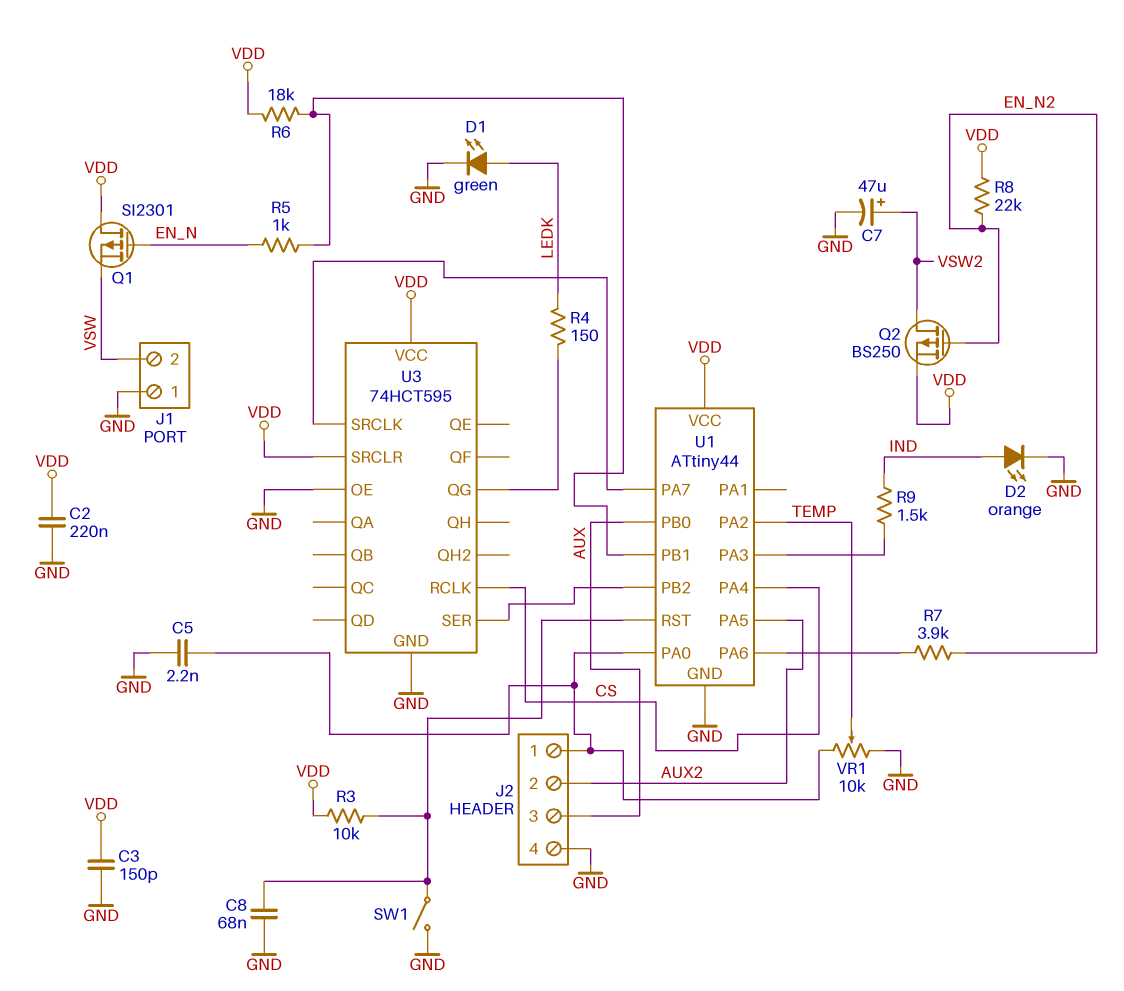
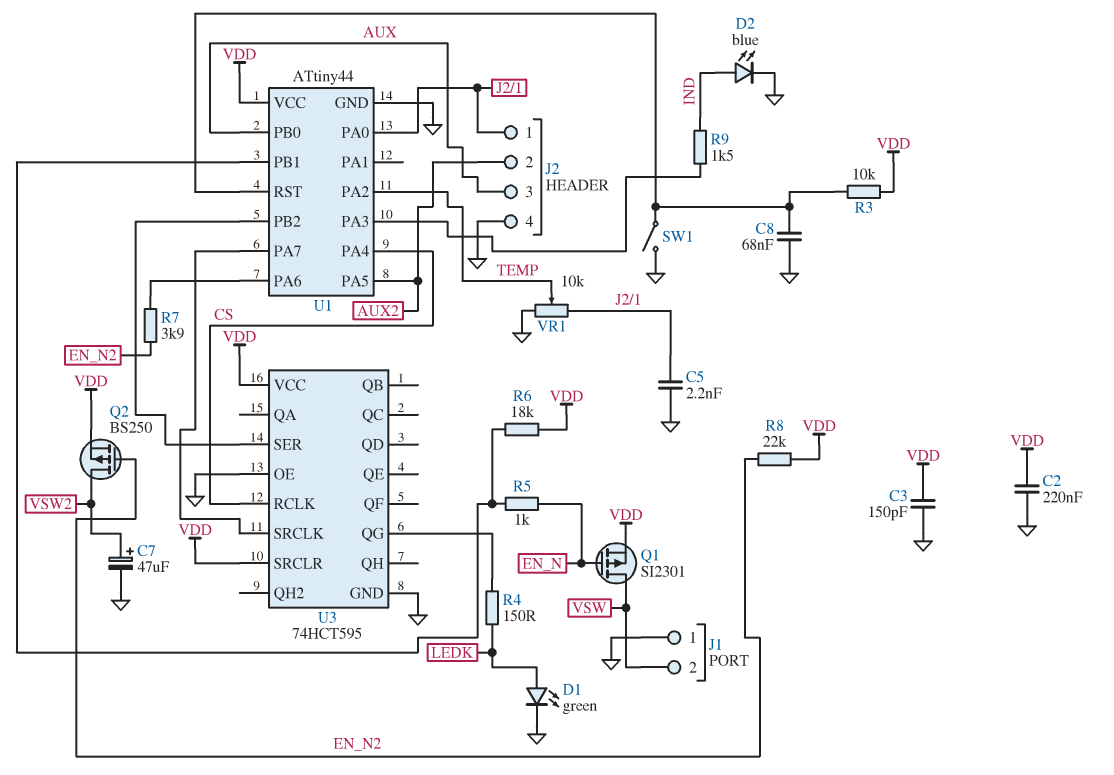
D2: LED orange (A IND, K GND) -> LED blue (A IND, K GND)
Q1: PMOS SI2301 (G EN_N, D VDD, S VSW) -> PMOS SI2301 (G EN_N, D VSW, S VDD)

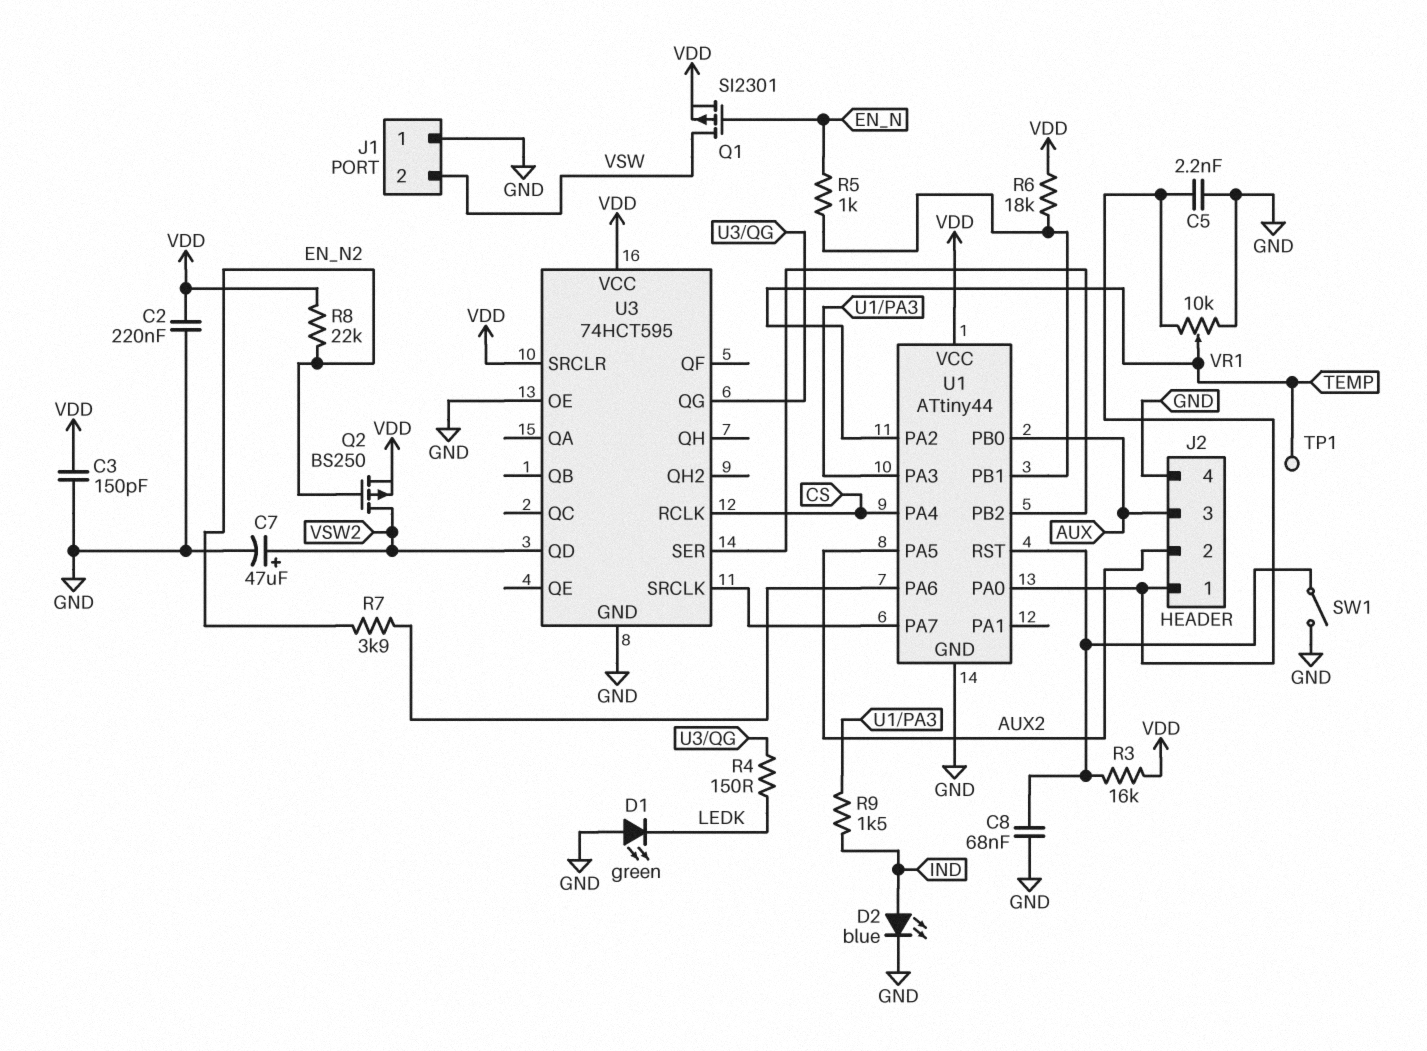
D1: LED green (A LEDK, K GND) -> LED green (A GND, K LEDK)
R3: 10k (U1/RST, VDD) -> 16k (U1/RST, VDD)
TP1: none -> test point (TEMP)
U3 pin QD: none -> VSW2

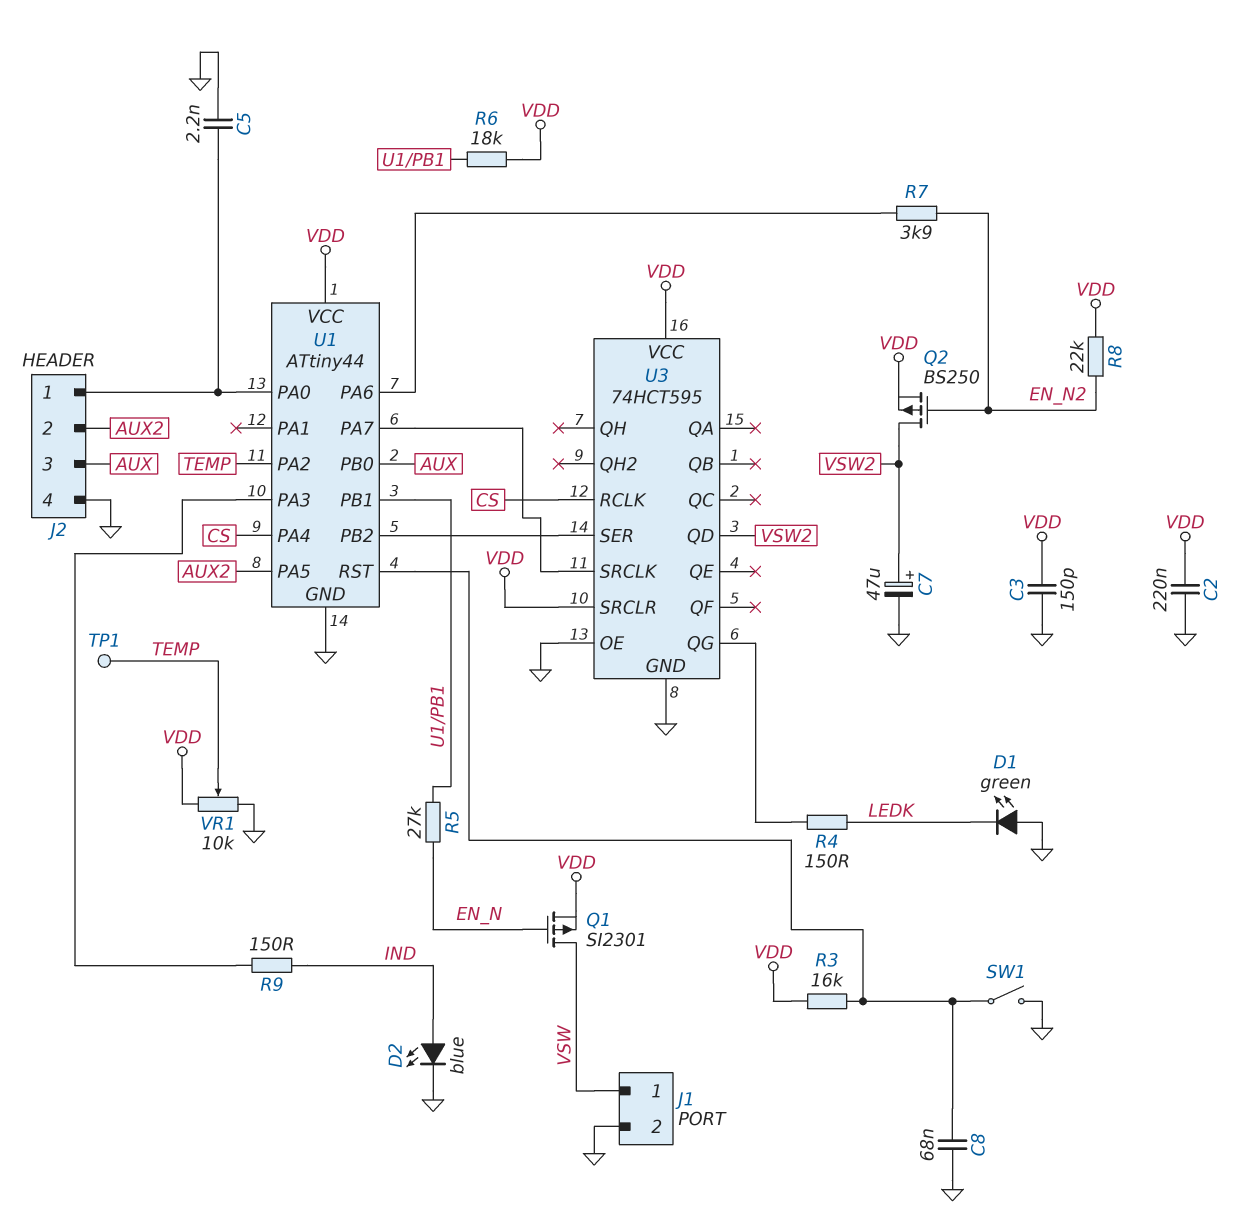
J1 pin 1: GND -> VSW
J1 pin 2: VSW -> GND
R5: 1k (EN_N, U1/PB1) -> 27k (EN_N, U1/PB1)
R9: 1.5k (IND, U1/PA3) -> 150 (IND, U1/PA3)
VR1: 10k (GND, J2/1, wiper TEMP) -> 10k (GND, VDD, wiper TEMP)

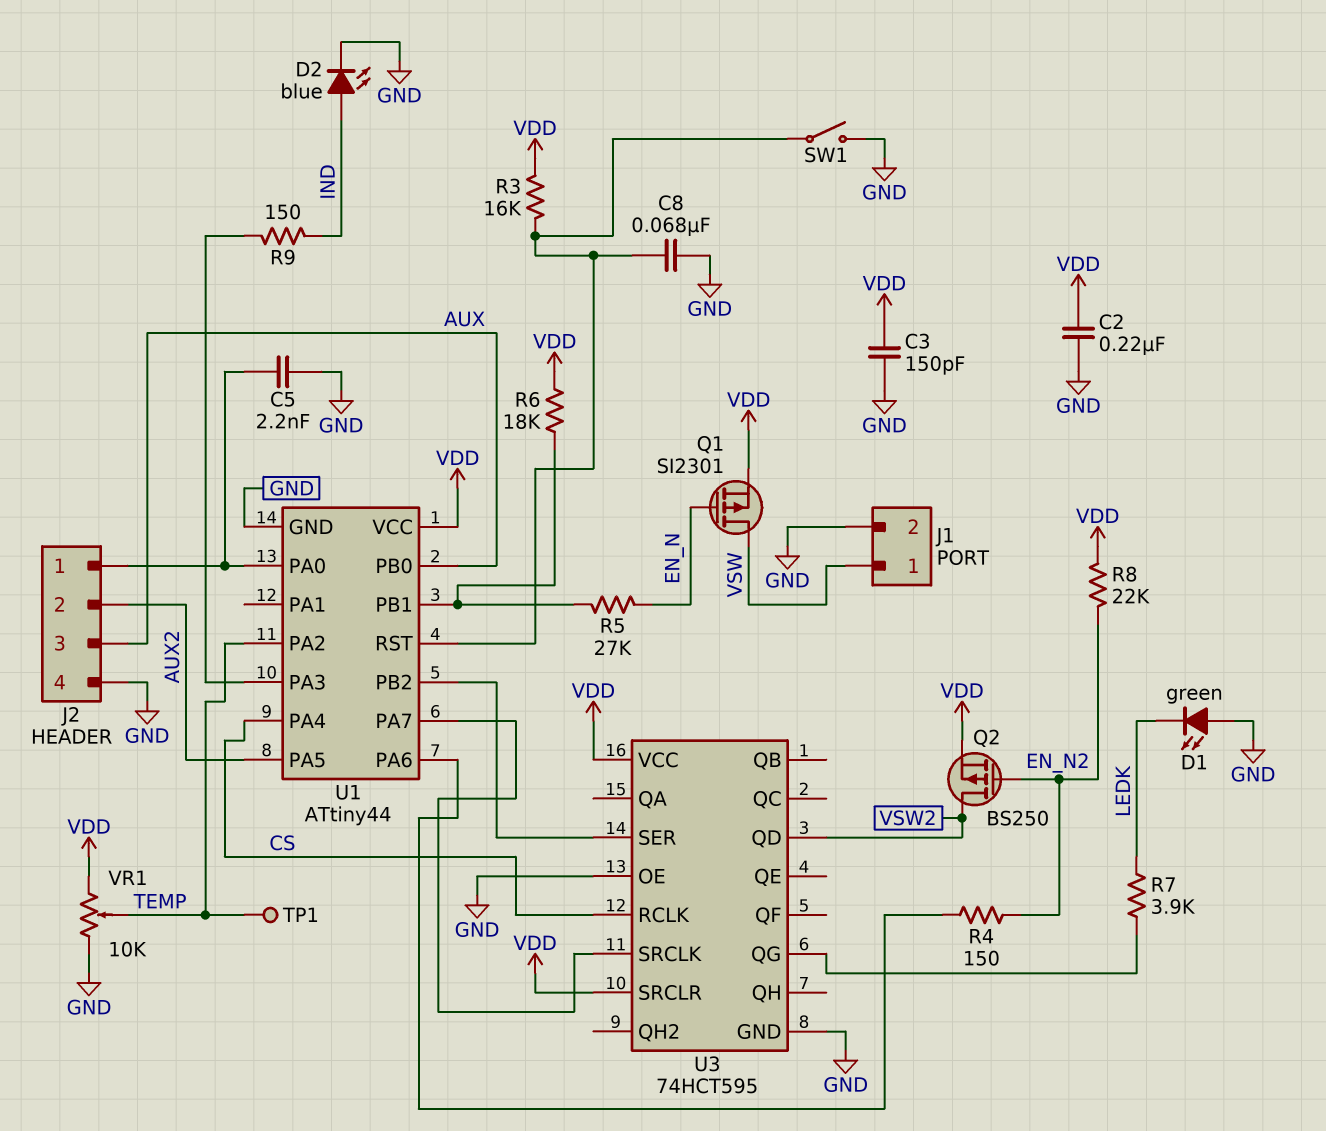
C7: 47uF (plus VSW2, minus GND) -> none
R4: 150 (LEDK, U3/QG) -> 150 (EN_N2, U1/PA6)
R7: 3.9k (EN_N2, U1/PA6) -> 3.9k (LEDK, U3/QG)

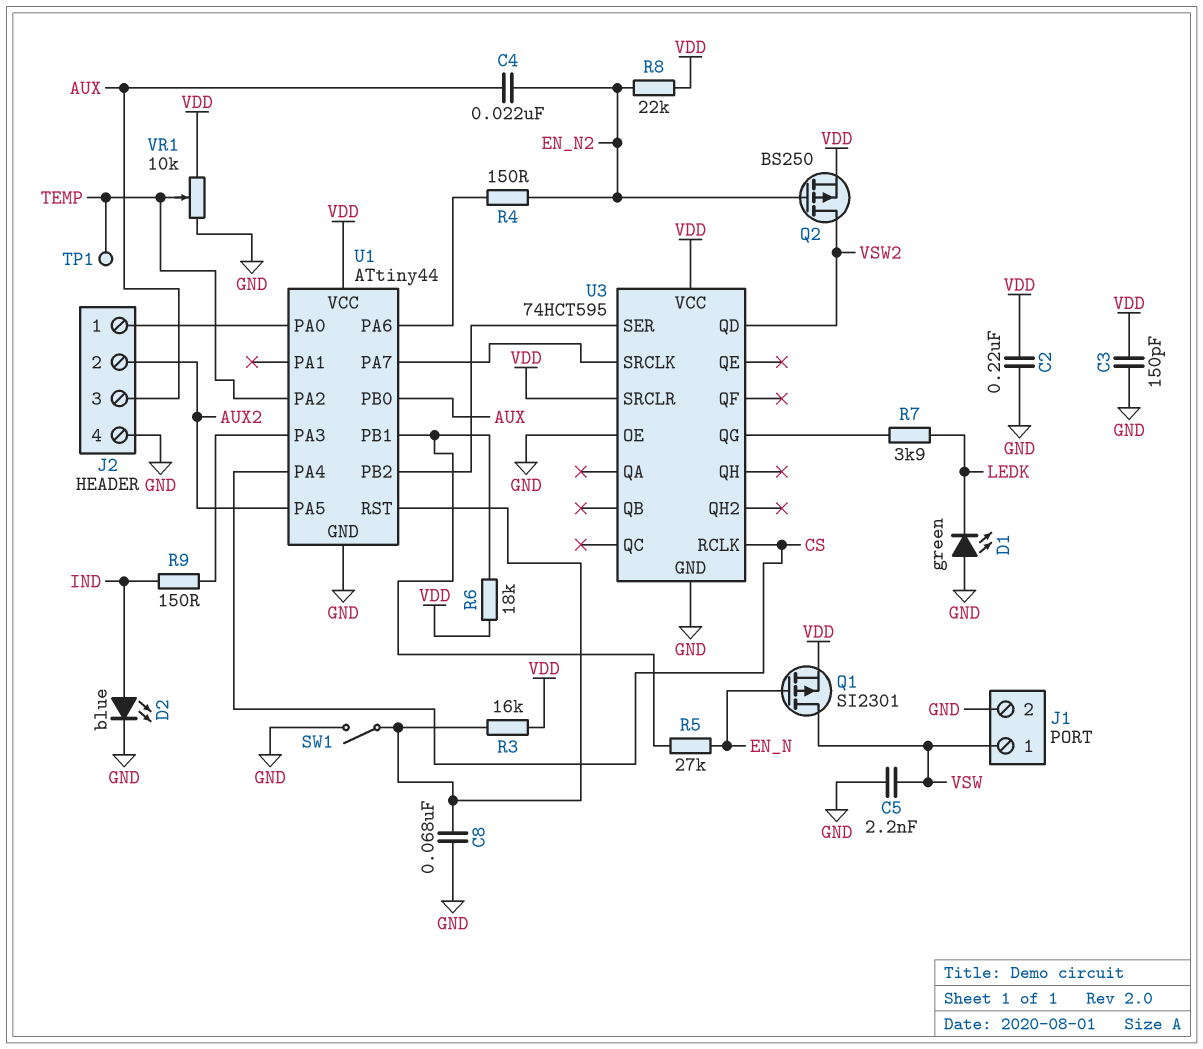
C4: none -> 22nF (AUX, EN_N2)
C5: 2.2nF (GND, J2/1) -> 2.2nF (GND, VSW)

